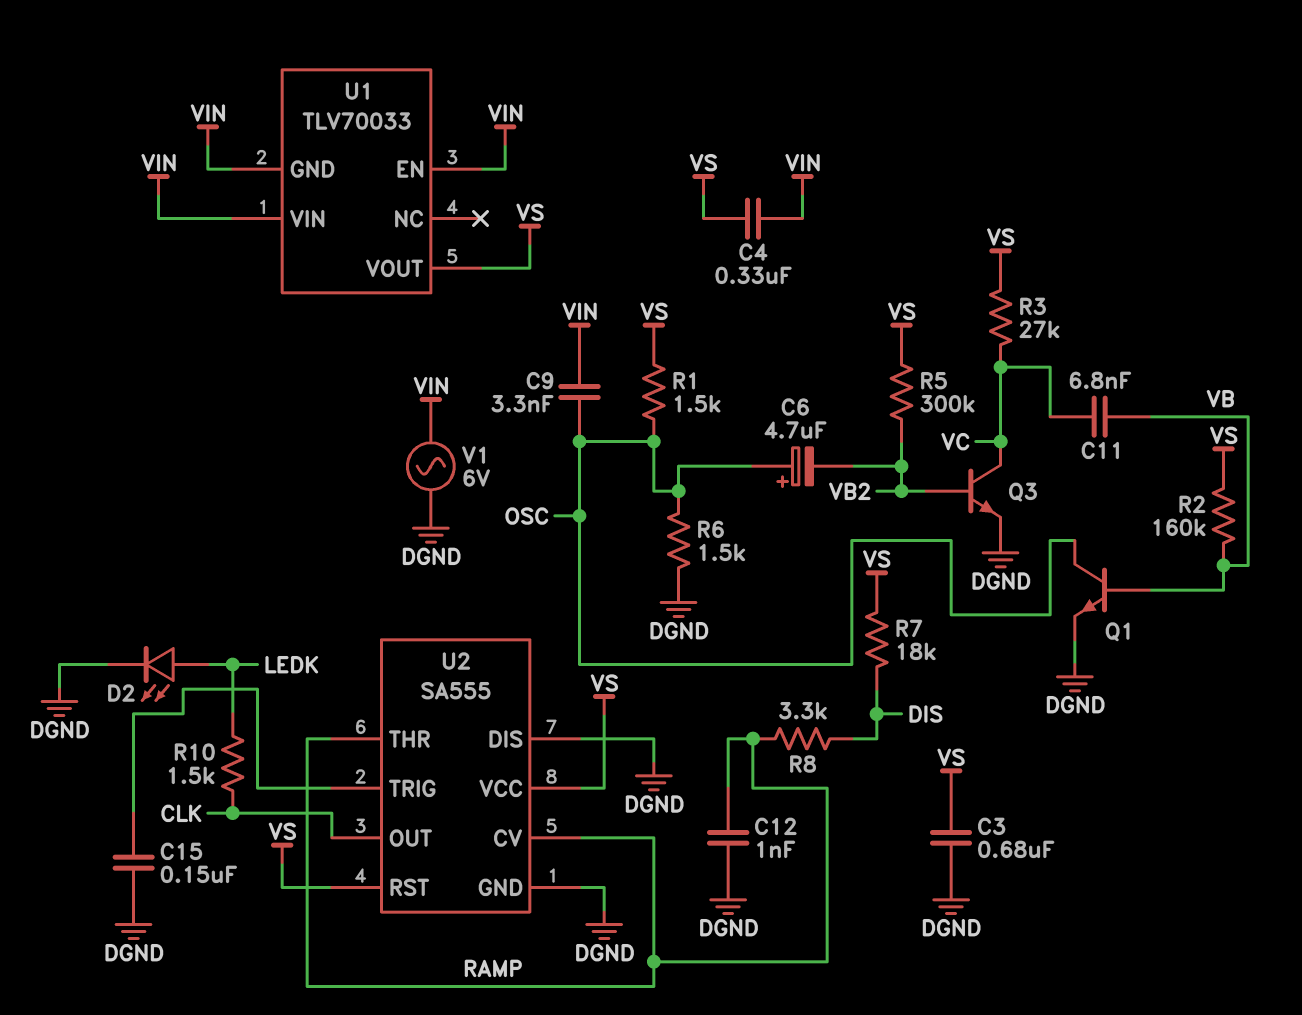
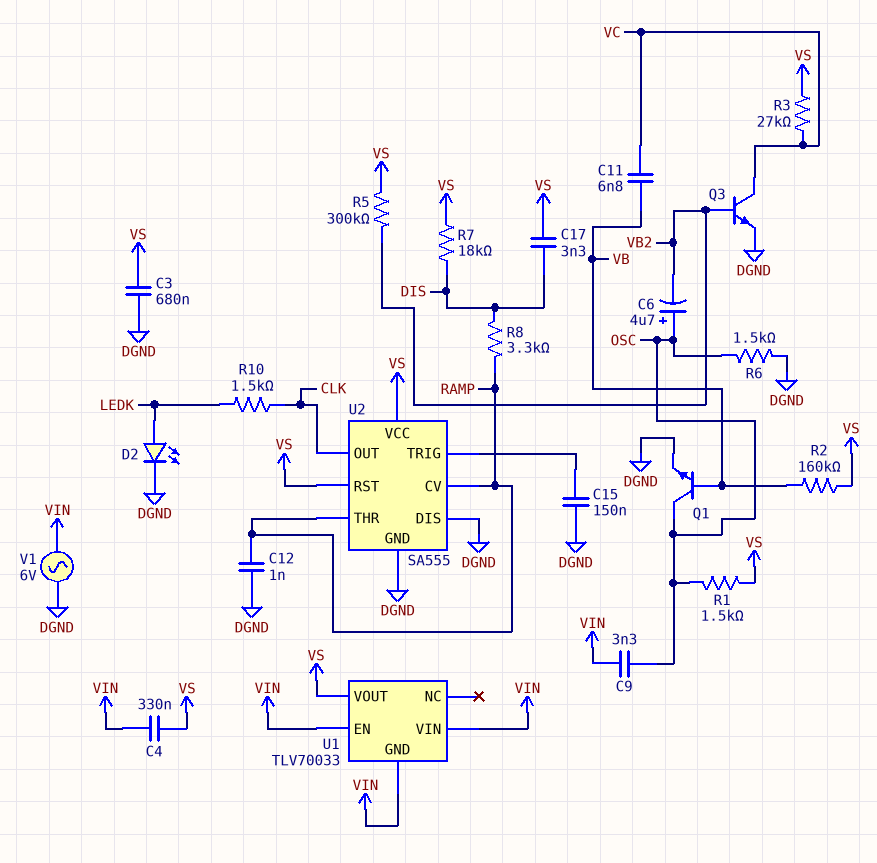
C17: none -> 3.3nF (DIS, VS)

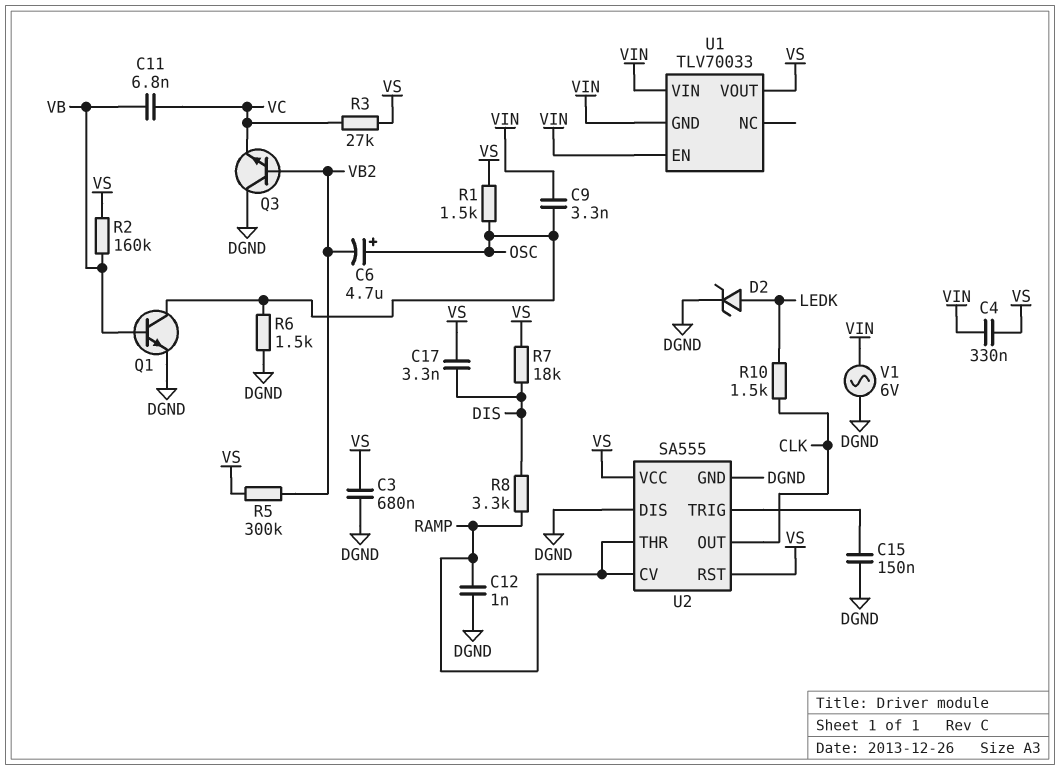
D2: LED (A LEDK, K DGND) -> zener (A LEDK, K DGND)
Q3: NPN (B VB2, C VC, E DGND) -> NPN (B VB2, C DGND, E VC)

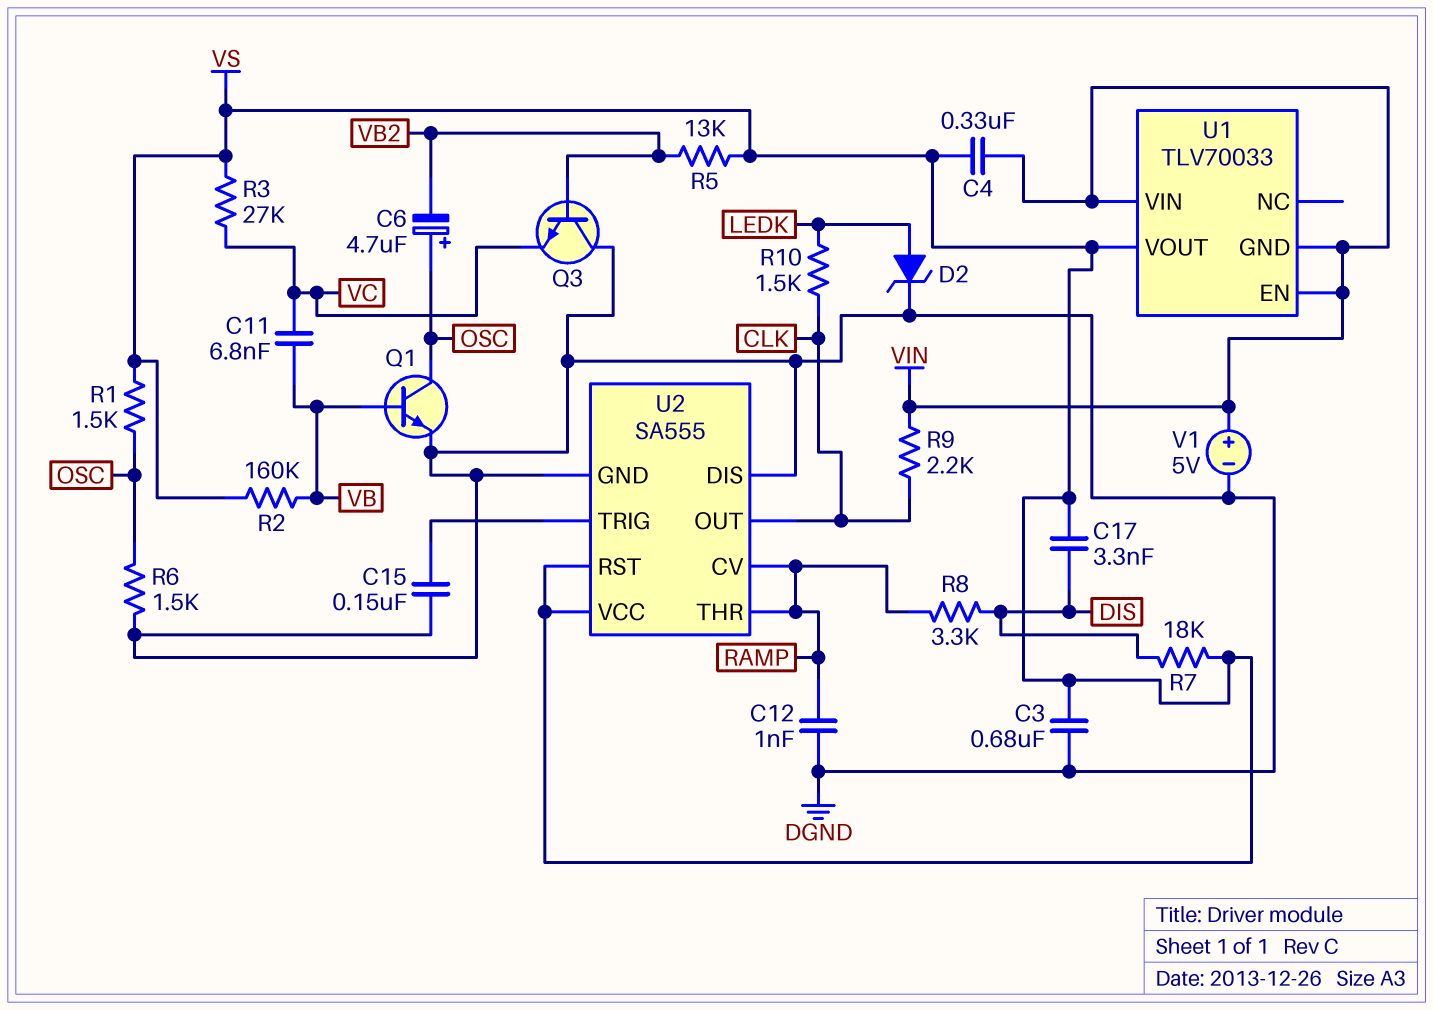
C9: 3.3nF (OSC, VIN) -> none
R5: 300k (VB2, VS) -> 13k (VB2, VS)
R9: none -> 2.2k (CLK, VIN)
V1: AC 6V (DGND, VIN) -> 5V (plus VIN, minus DGND)

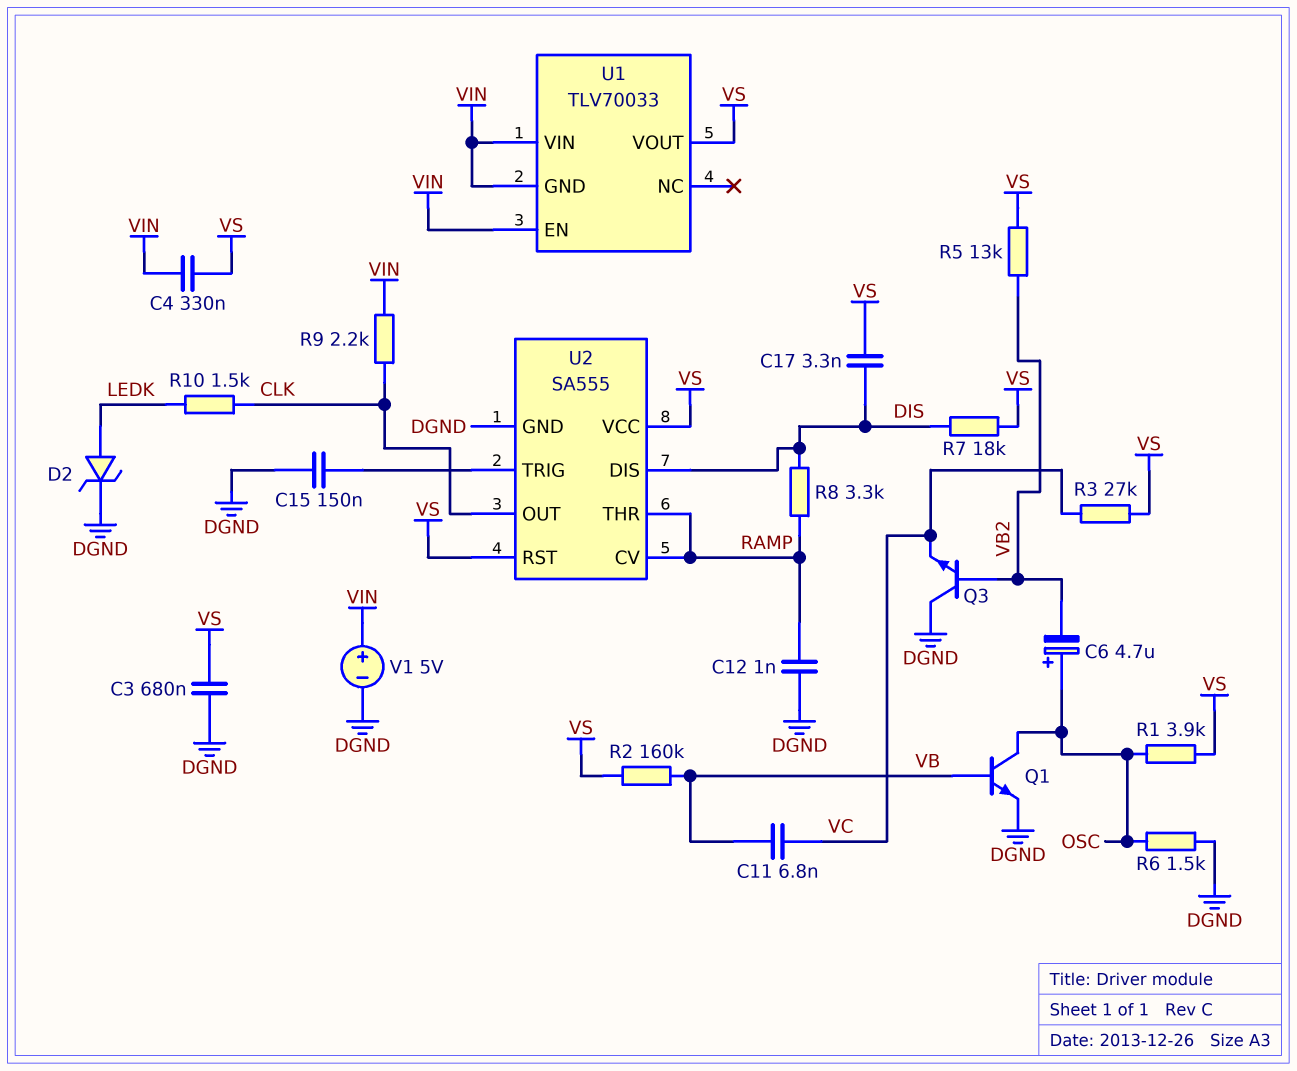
R1: 1.5k (OSC, VS) -> 3.9k (OSC, VS)
U2 pin DIS: DGND -> DIS

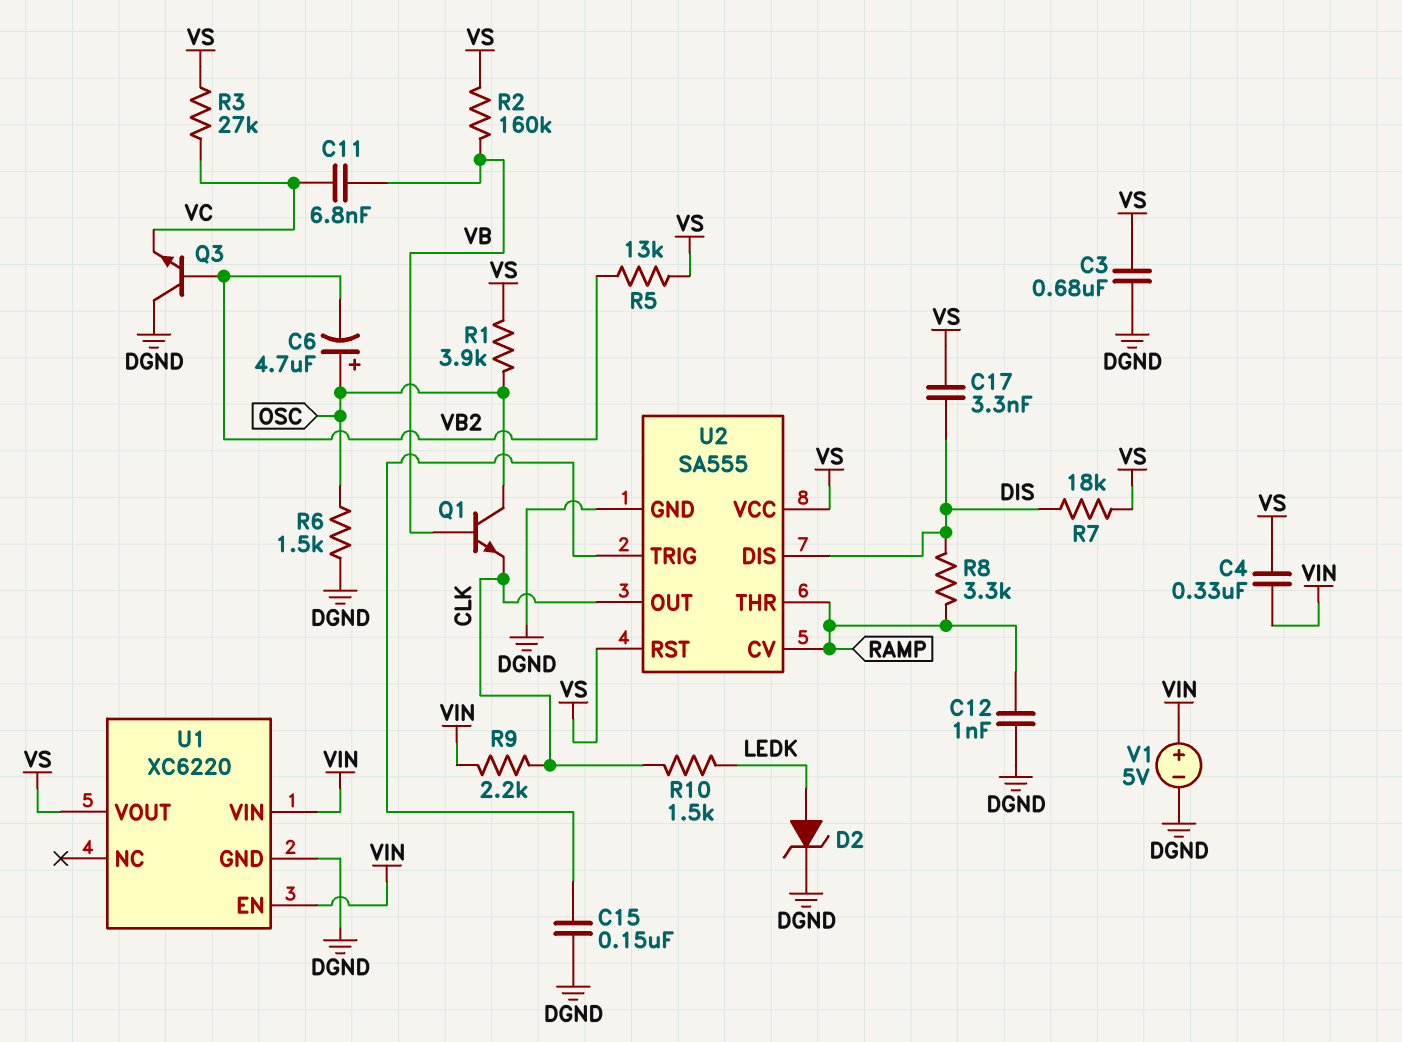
Q1: NPN (B VB, C OSC, E DGND) -> NPN (B VB, C OSC, E CLK)
U1: TLV70033 -> XC6220
U1 pin GND: VIN -> DGND

